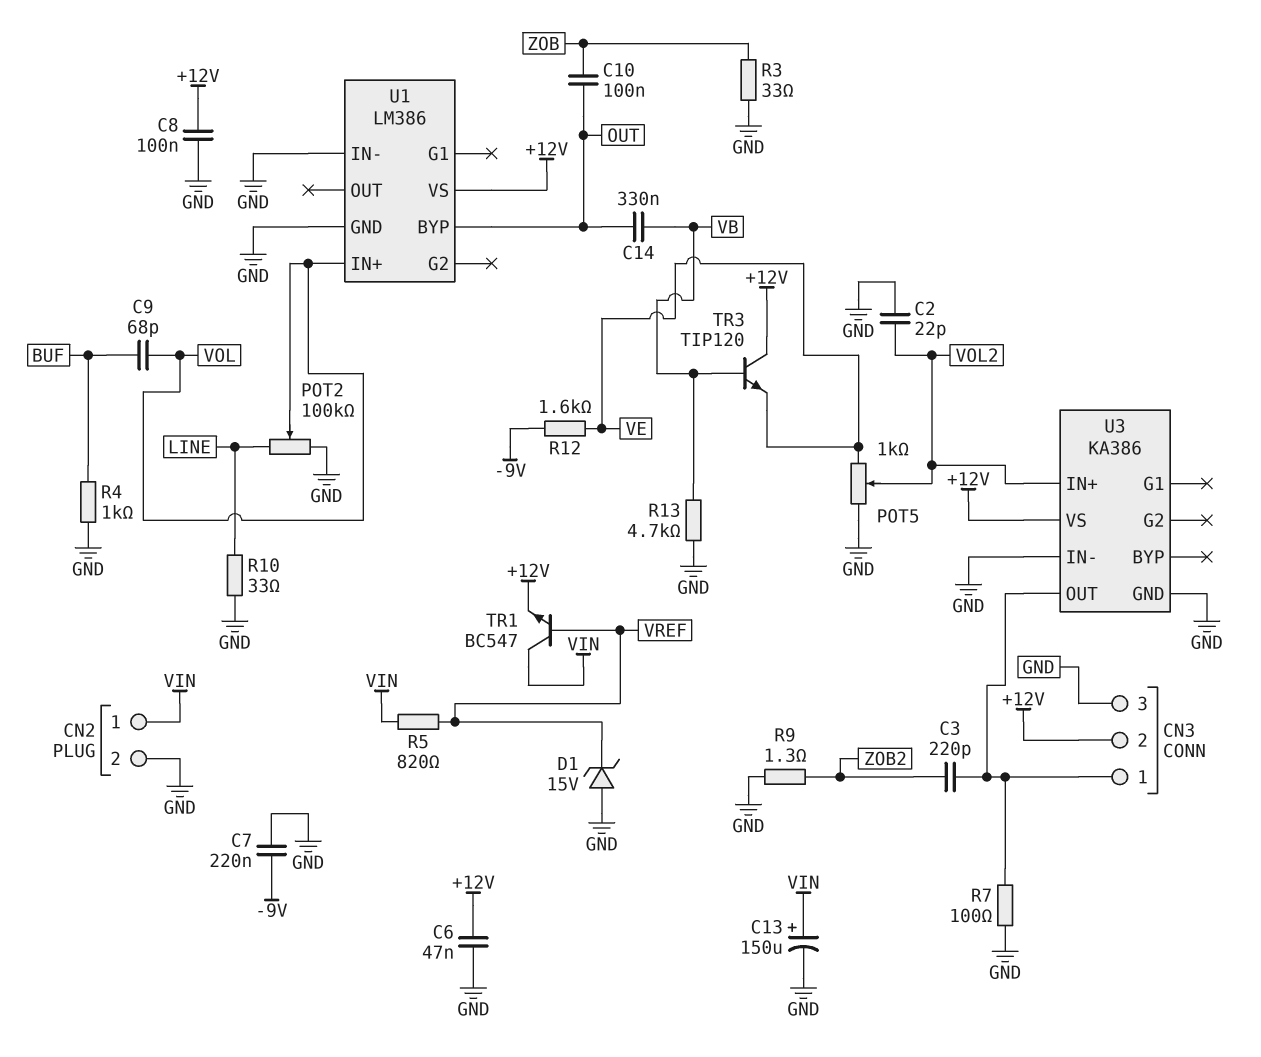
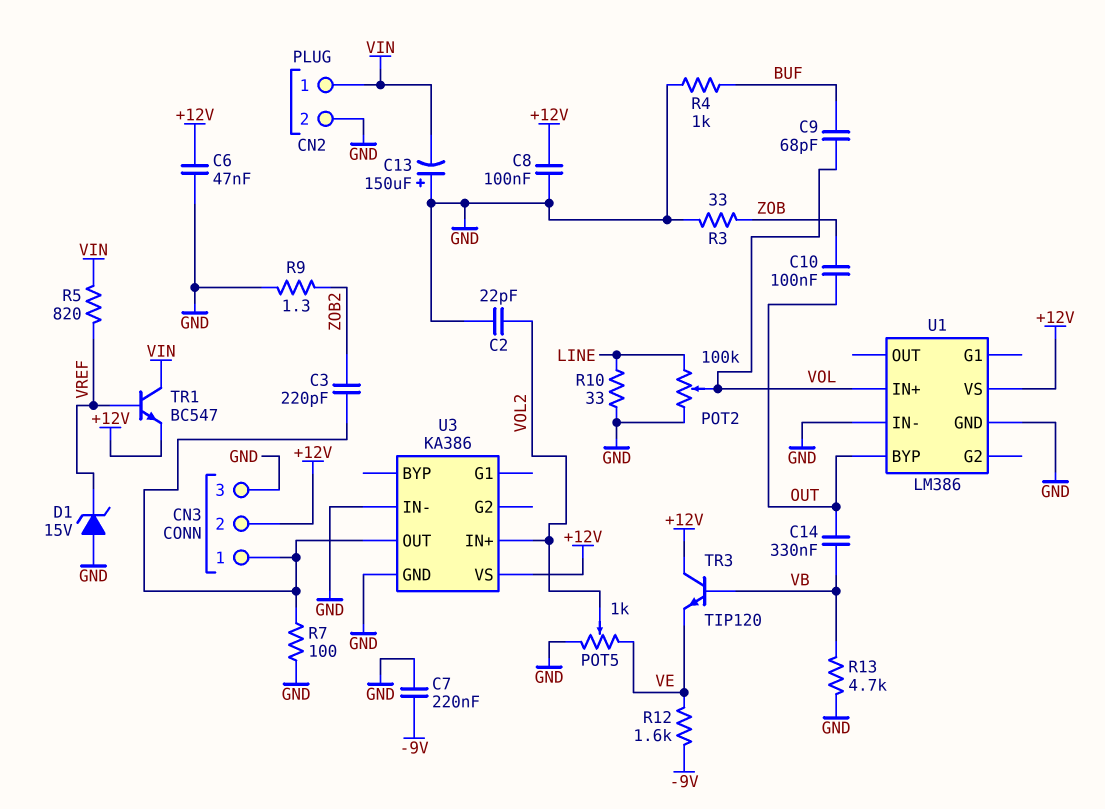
C13: 150uF (plus VIN, minus GND) -> 150uF (plus GND, minus VIN)

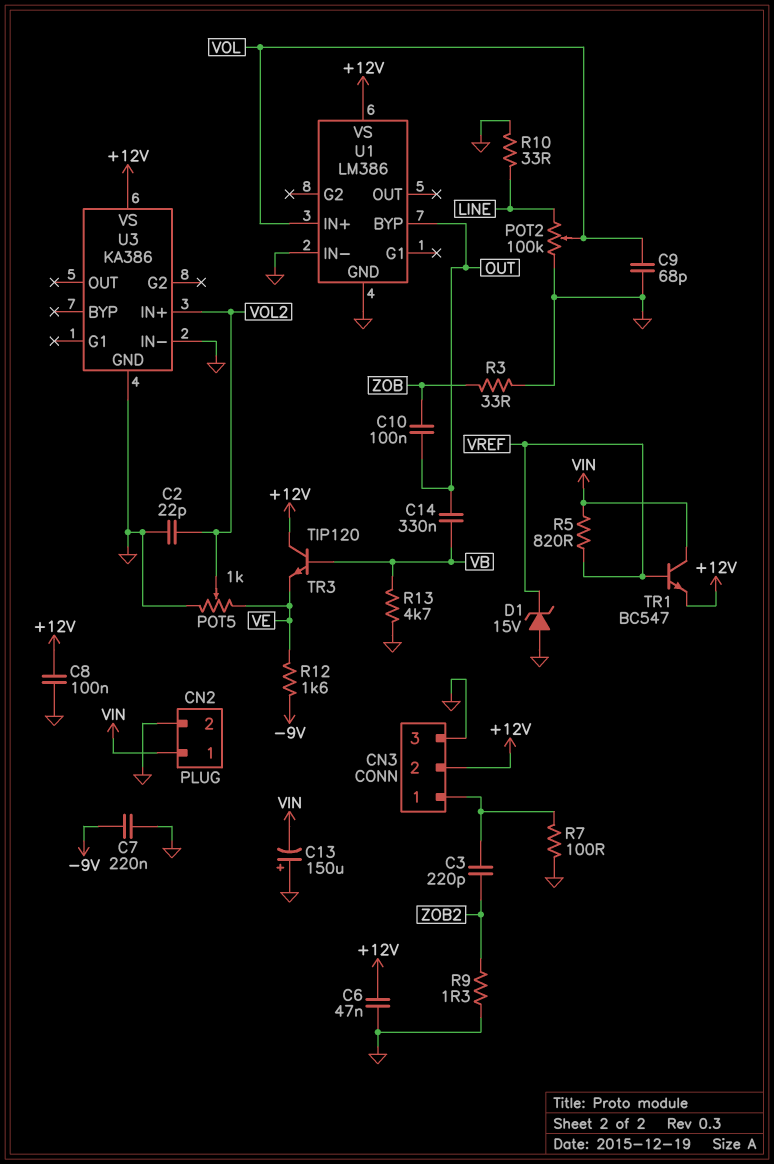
C9: 68pF (BUF, VOL) -> 68pF (GND, VOL)
R4: 1k (BUF, GND) -> none
U3 pin OUT: CN3/1 -> none

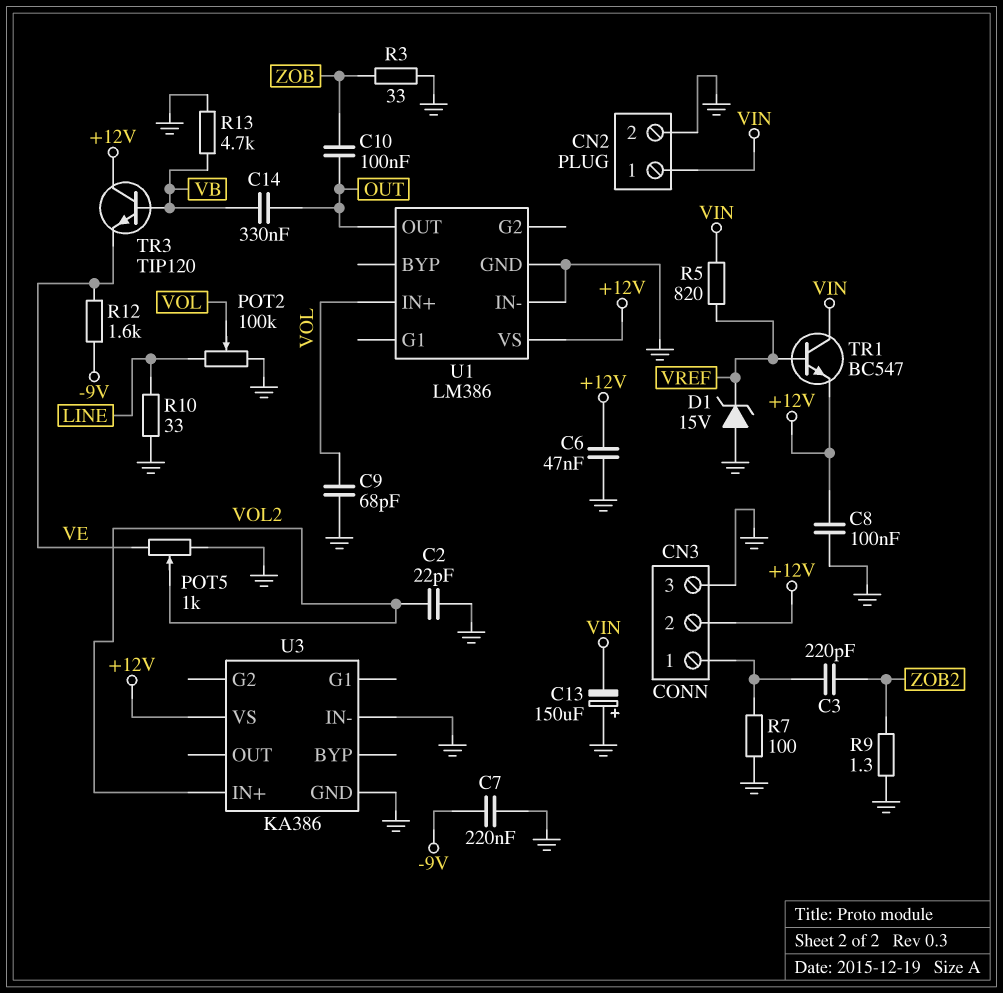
U1 pin BYP: OUT -> none
U1 pin OUT: none -> OUT

